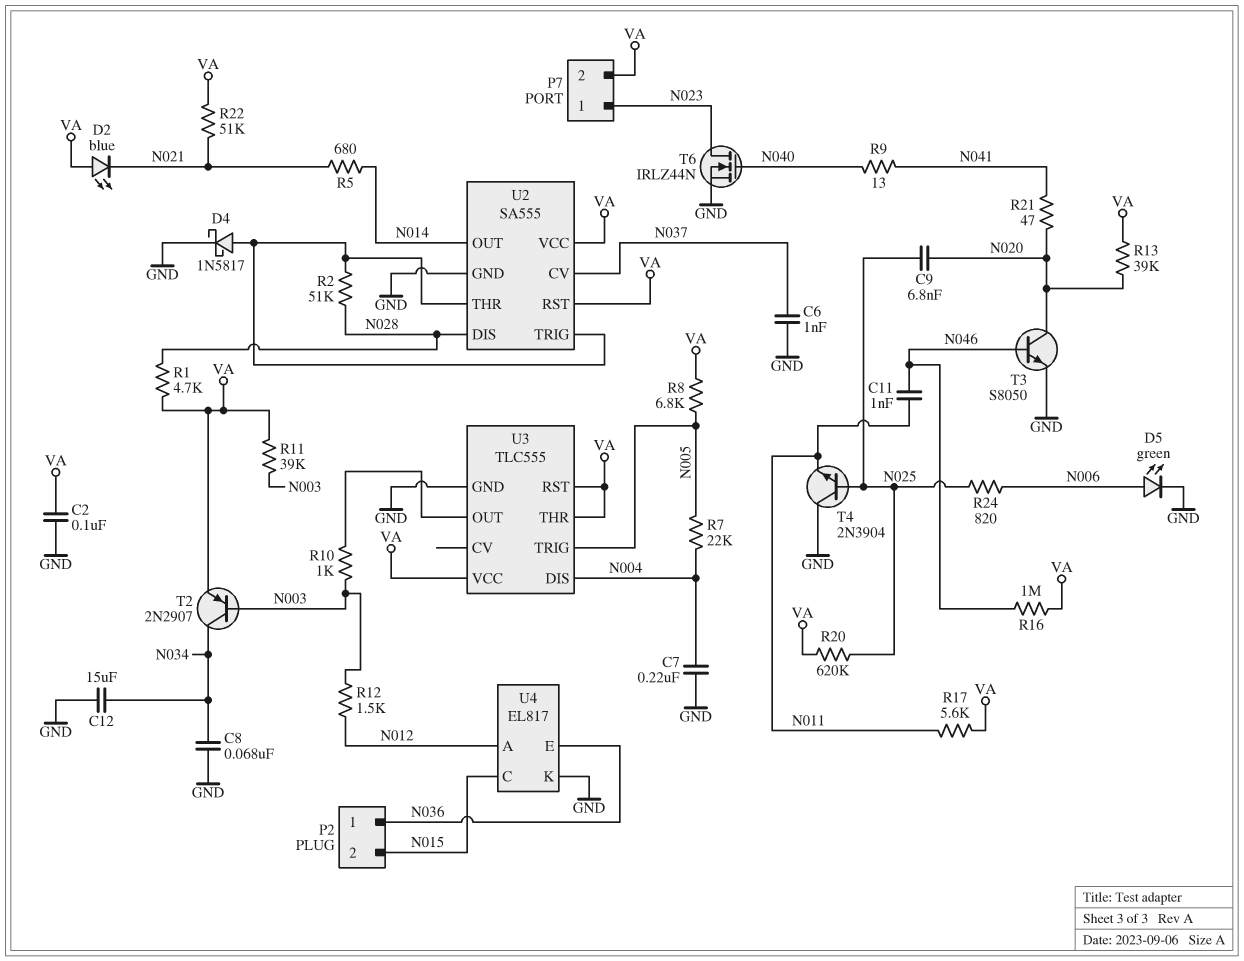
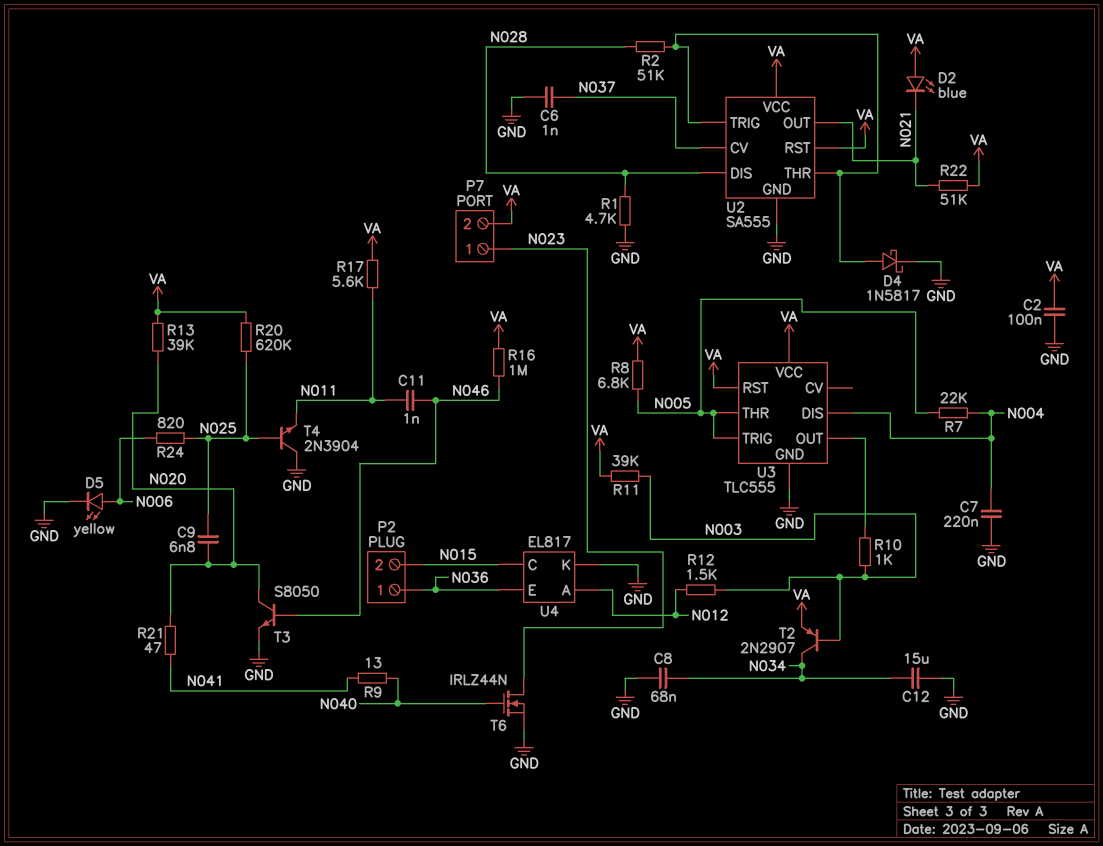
D5: LED green (A N006, K GND) -> LED yellow (A N006, K GND)
R1: 4.7k (N028, VA) -> 4.7k (GND, N028)
R5: 680 (N014, N021) -> none
U2 pin OUT: N014 -> N021
U3 pin THR: VA -> N005

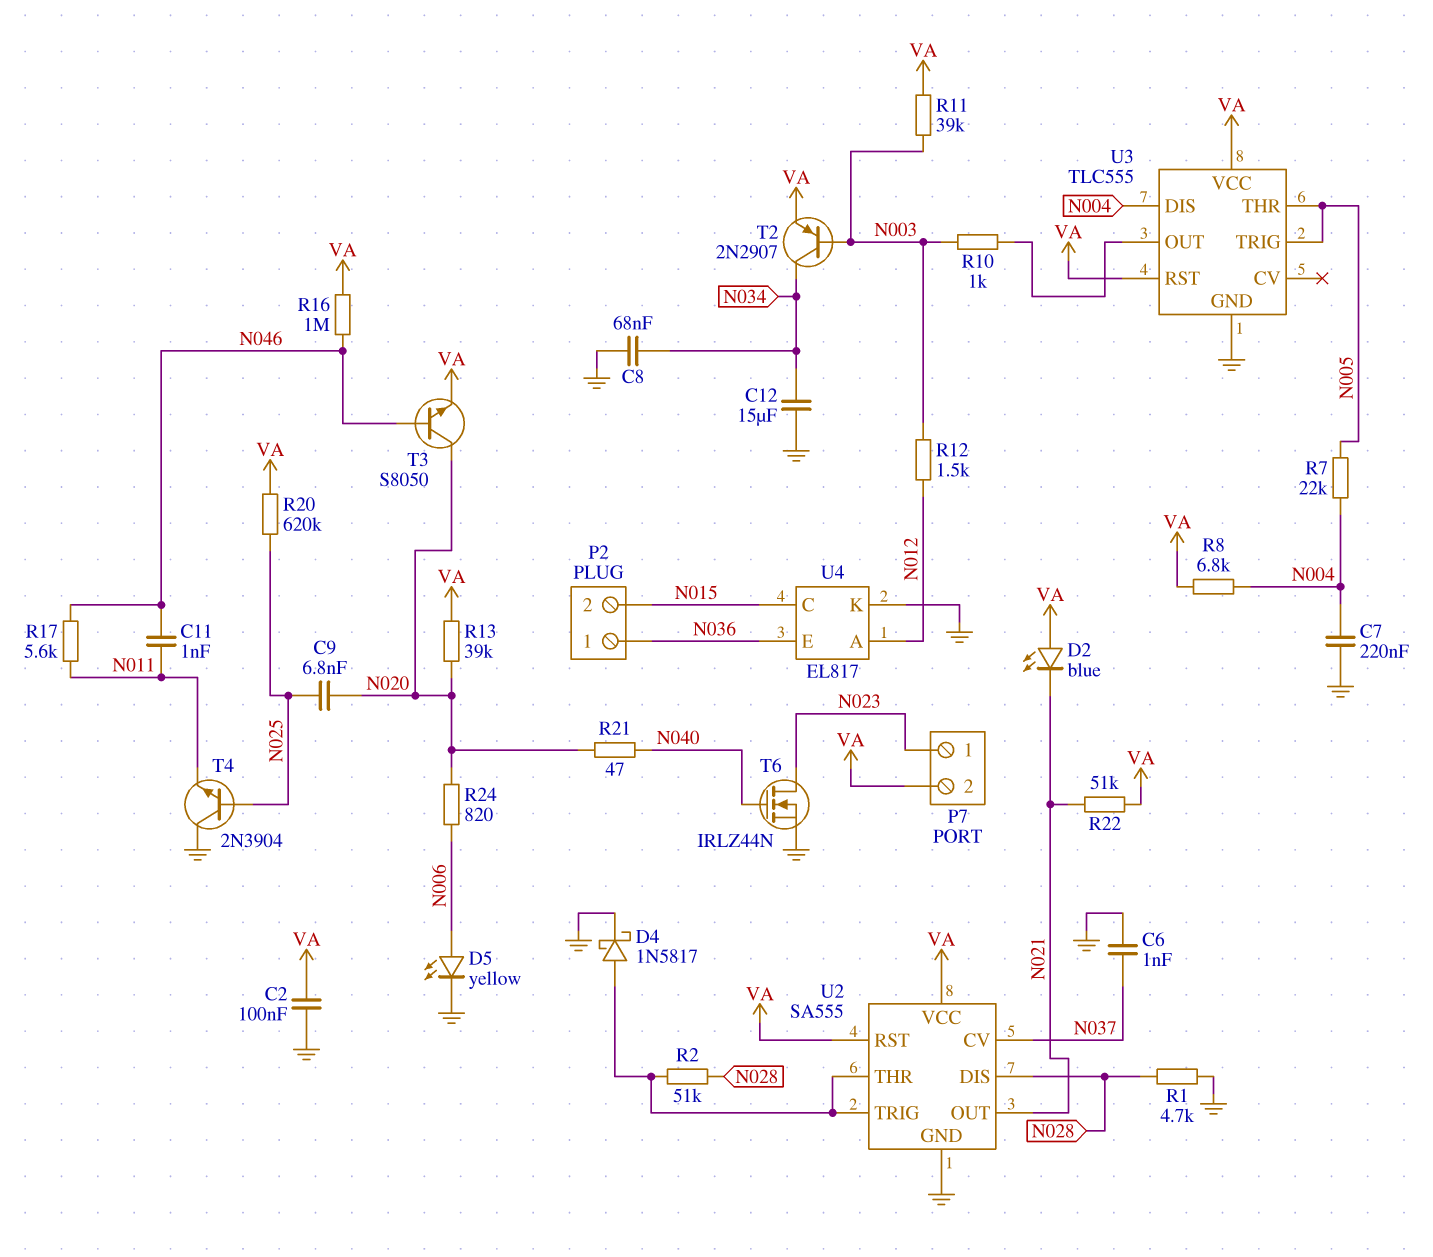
R8: 6.8k (N005, VA) -> 6.8k (N004, VA)
R9: 13 (N040, N041) -> none
R17: 5.6k (N011, VA) -> 5.6k (N011, N046)
R21: 47 (N020, N041) -> 47 (N020, N040)
R24: 820 (N006, N025) -> 820 (N006, N020)
T3: NPN S8050 (B N046, C N020, E GND) -> NPN S8050 (B N046, C N020, E VA)

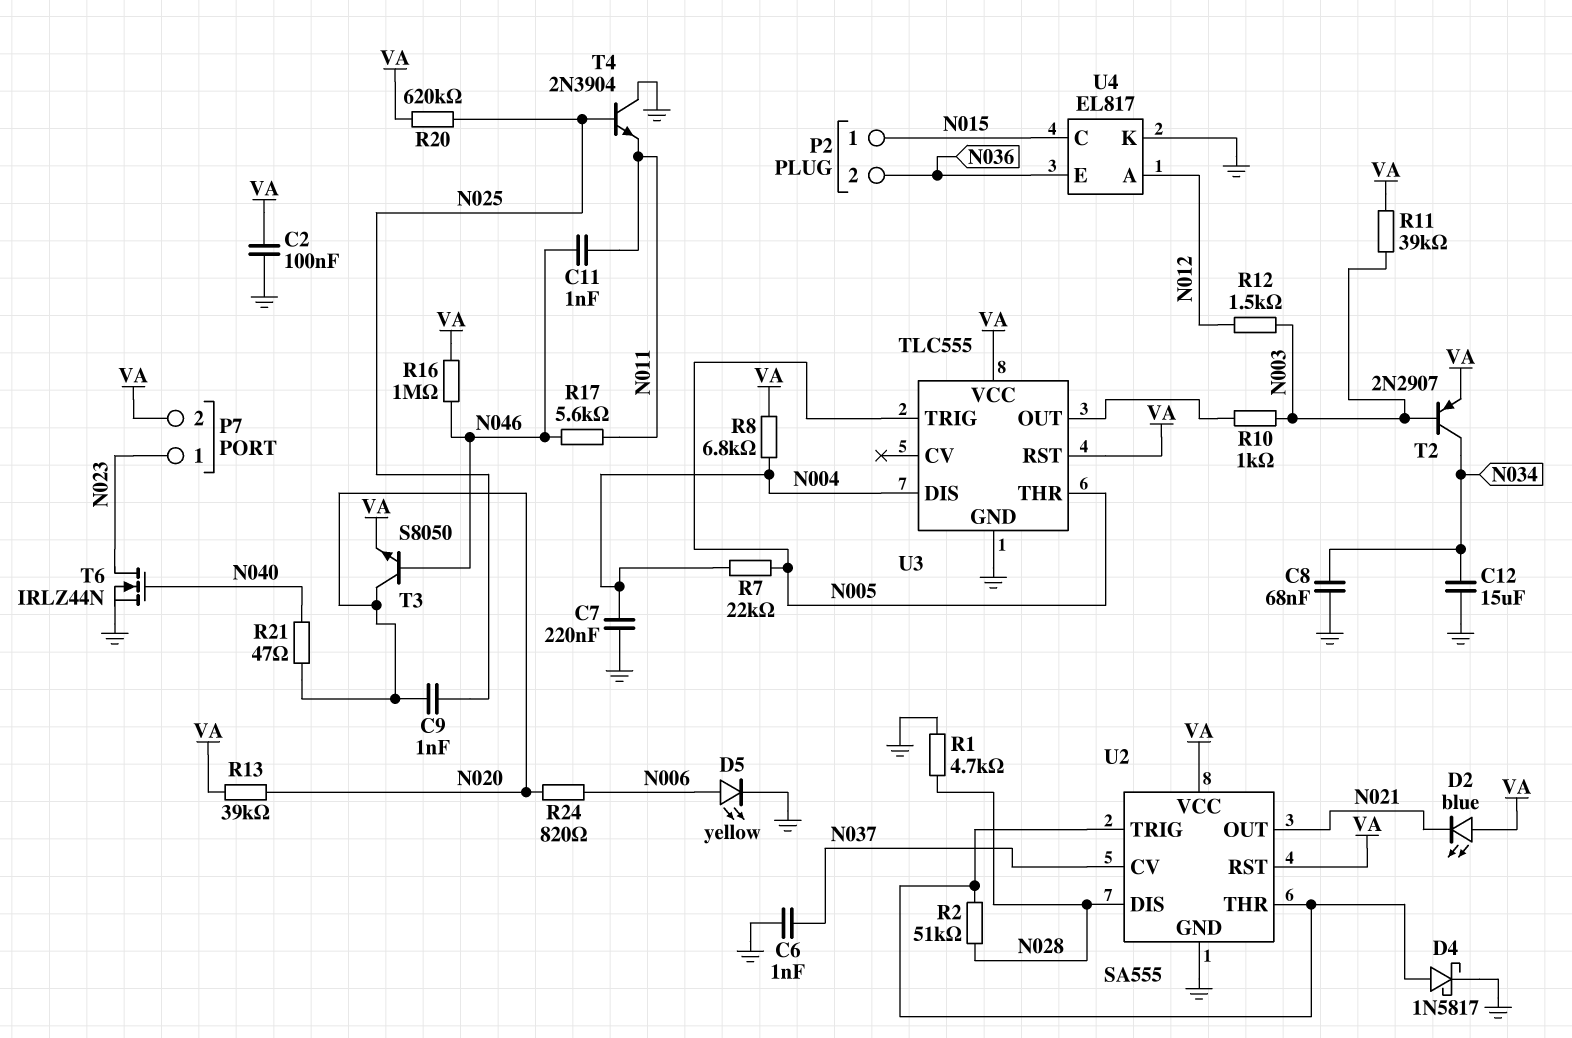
C9: 6.8nF (N020, N025) -> 1nF (N020, N025)
P2 pin 1: N036 -> N015
P2 pin 2: N015 -> N036
R22: 51k (N021, VA) -> none

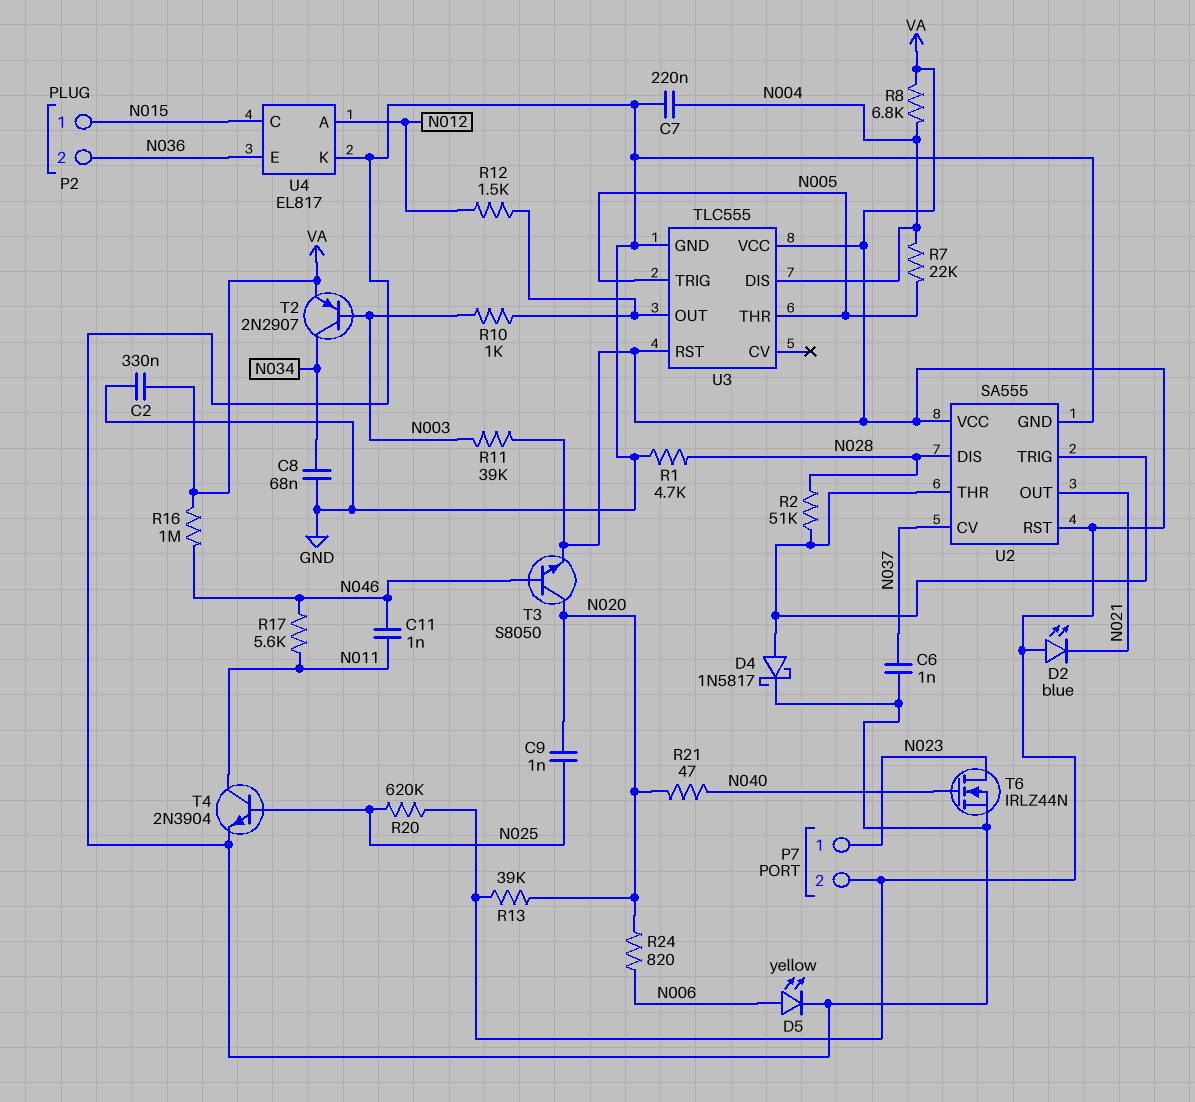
C2: 100nF (GND, VA) -> 330nF (GND, VA)
C12: 15uF (GND, N034) -> none
R12: 1.5k (N003, N012) -> 1.5k (N012, U3/OUT)
T4: NPN 2N3904 (B N025, C GND, E N011) -> NPN 2N3904 (B N025, C N011, E GND)

